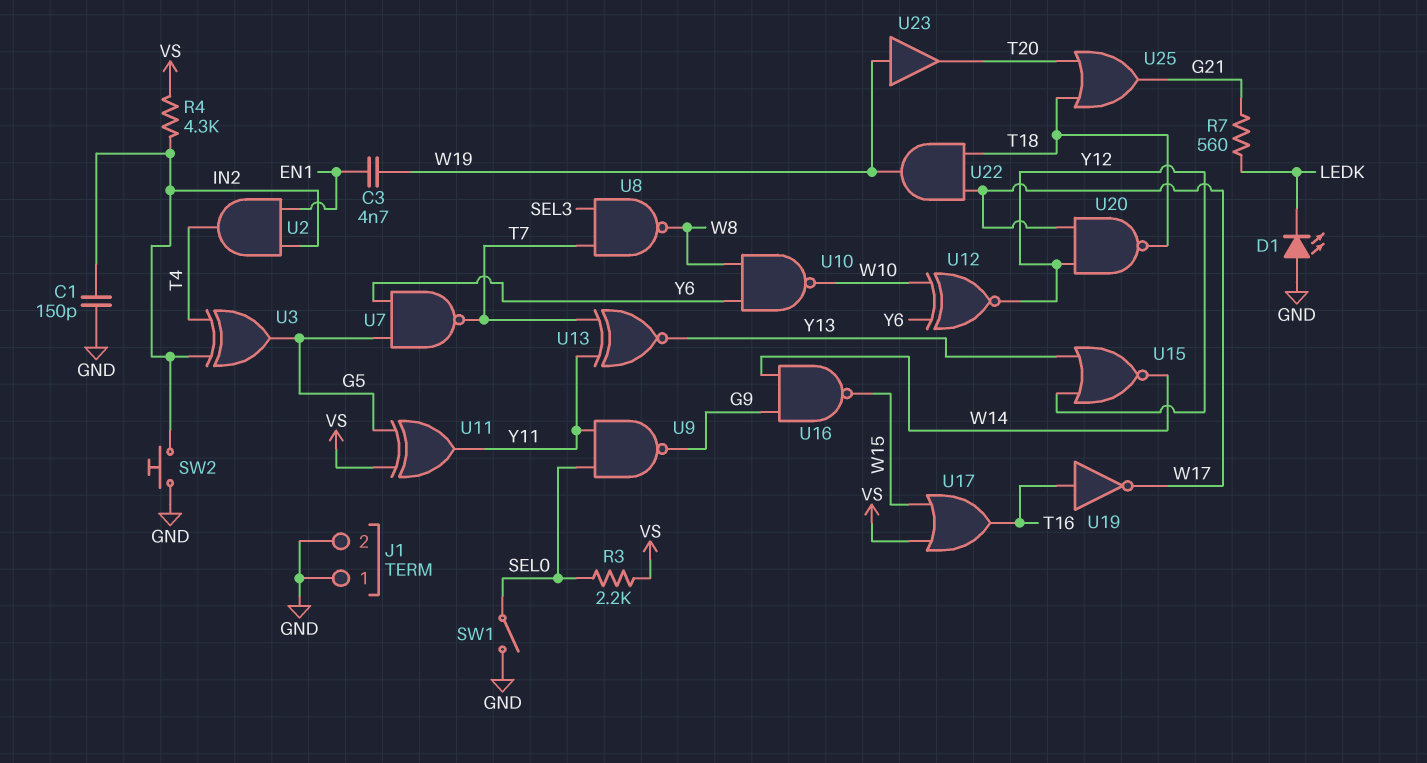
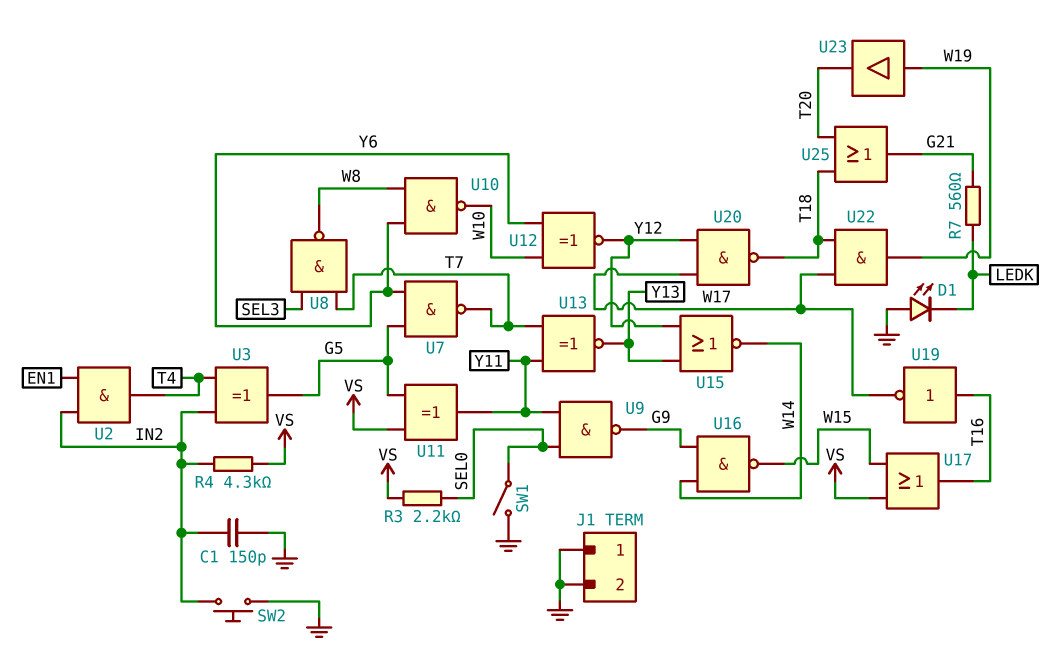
C3: 4.7nF (EN1, W19) -> none

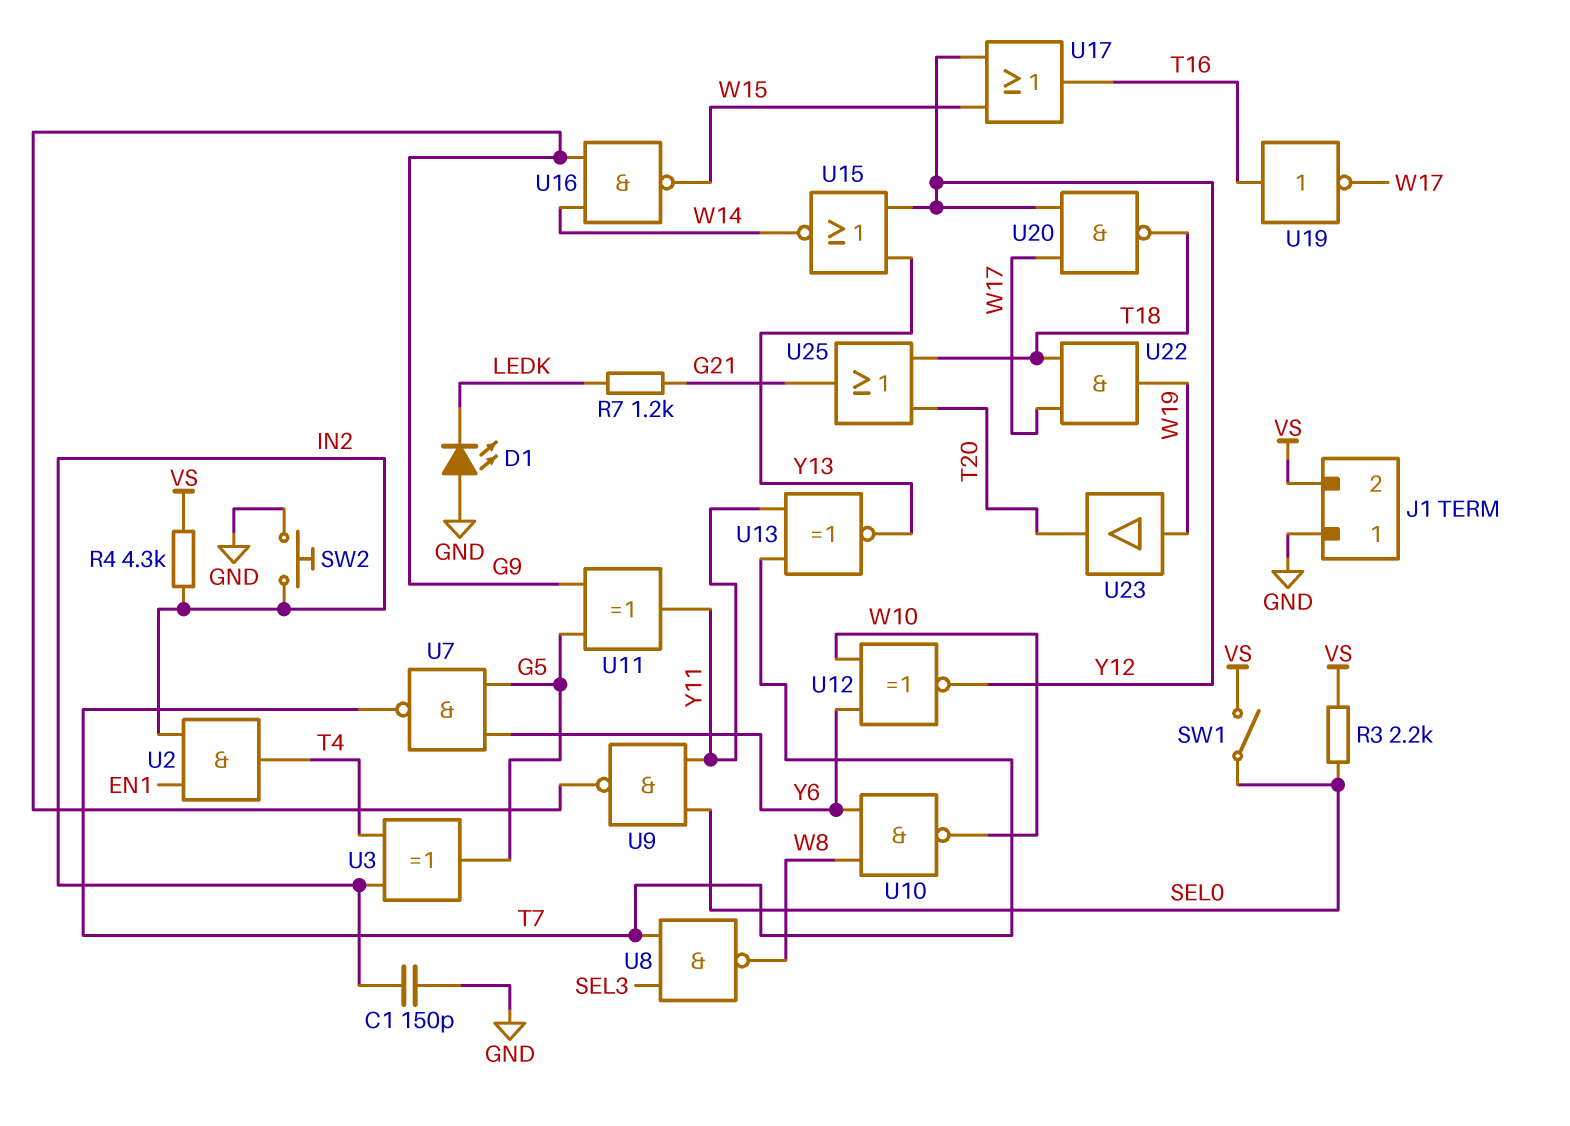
J1 pin 2: GND -> VS
R7: 560 (G21, LEDK) -> 1.2k (G21, LEDK)
SW1: switch (GND, SEL0) -> switch (SEL0, VS)
U11: XOR (in G5, in VS, out Y11) -> XOR (in G5, in G9, out Y11)
U17: OR (in VS, in W15, out T16) -> OR (in W15, in Y12, out T16)

